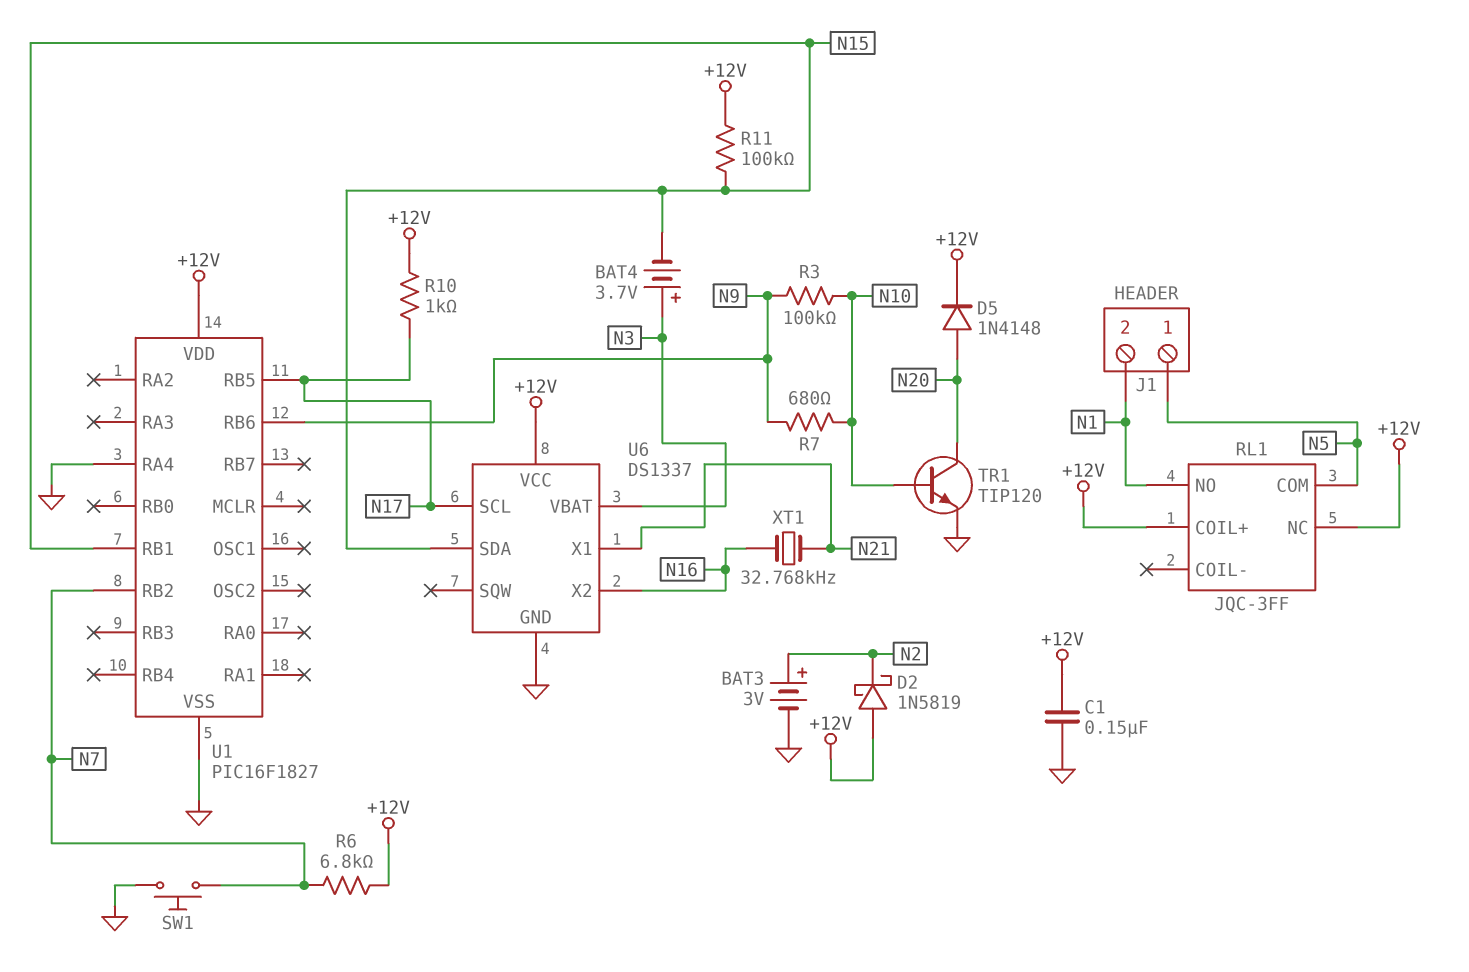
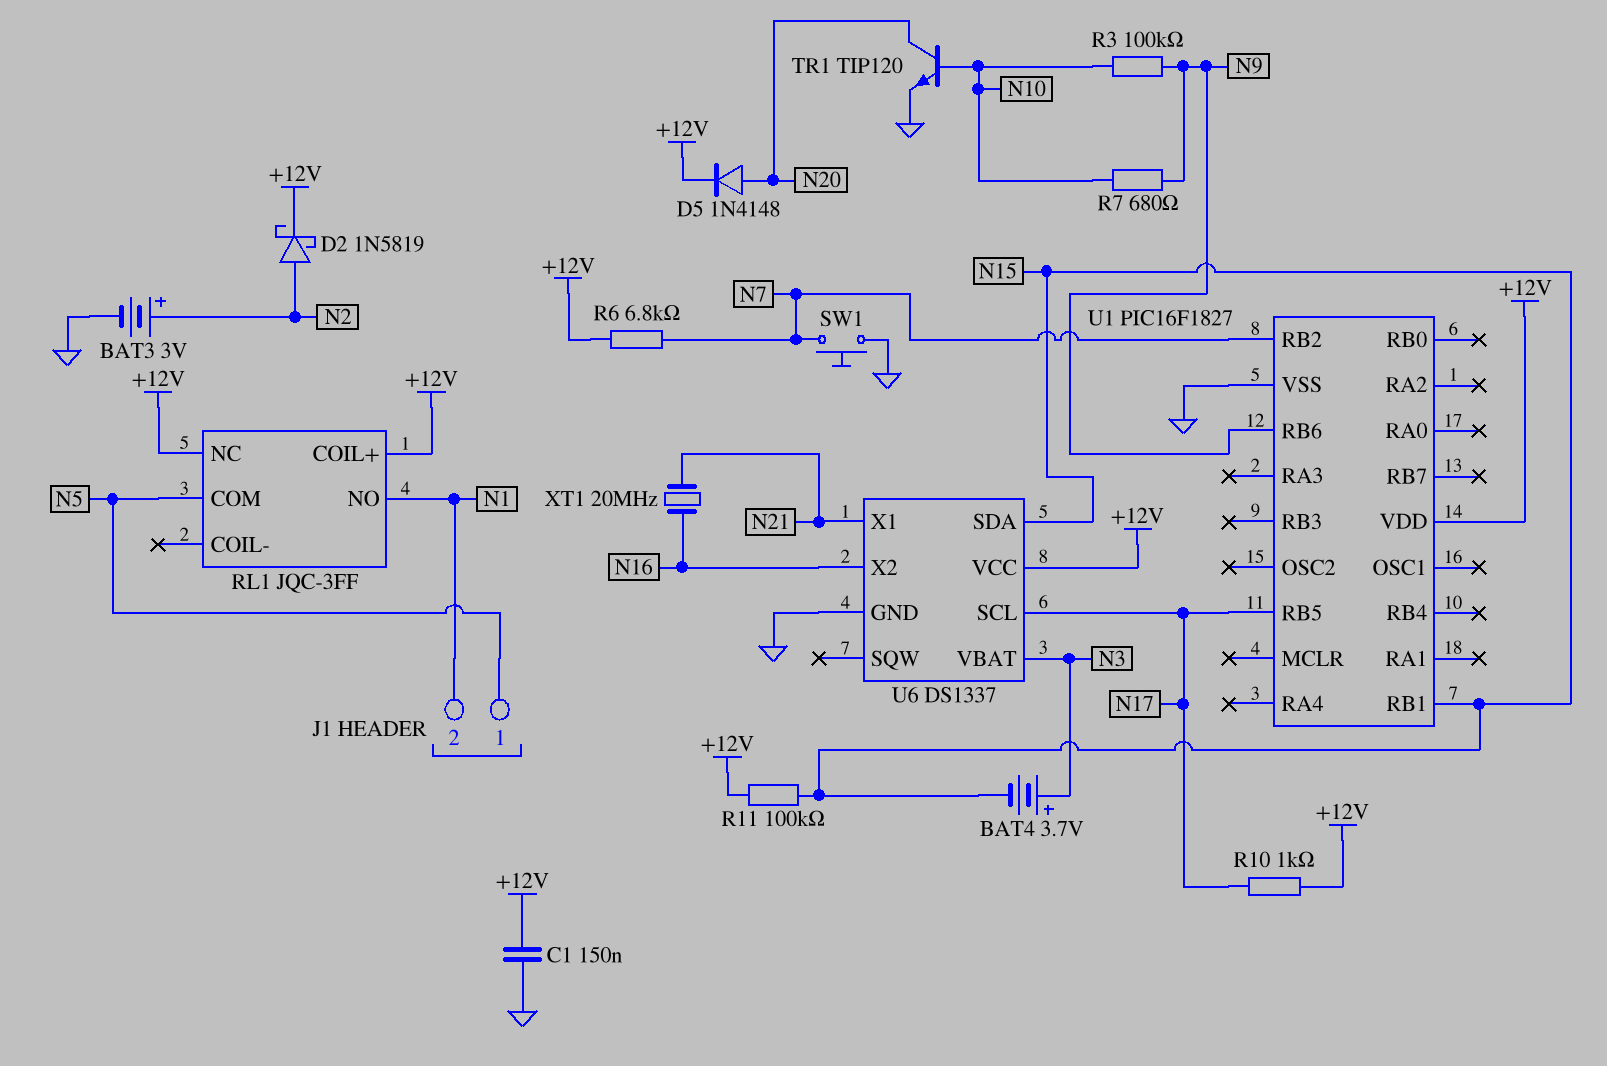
D2: schottky 1N5819 (A +12V, K N2) -> schottky 1N5819 (A N2, K +12V)
U1 pin RA4: GND -> none
XT1: 32.768kHz (N16, N21) -> 20MHz (N16, N21)

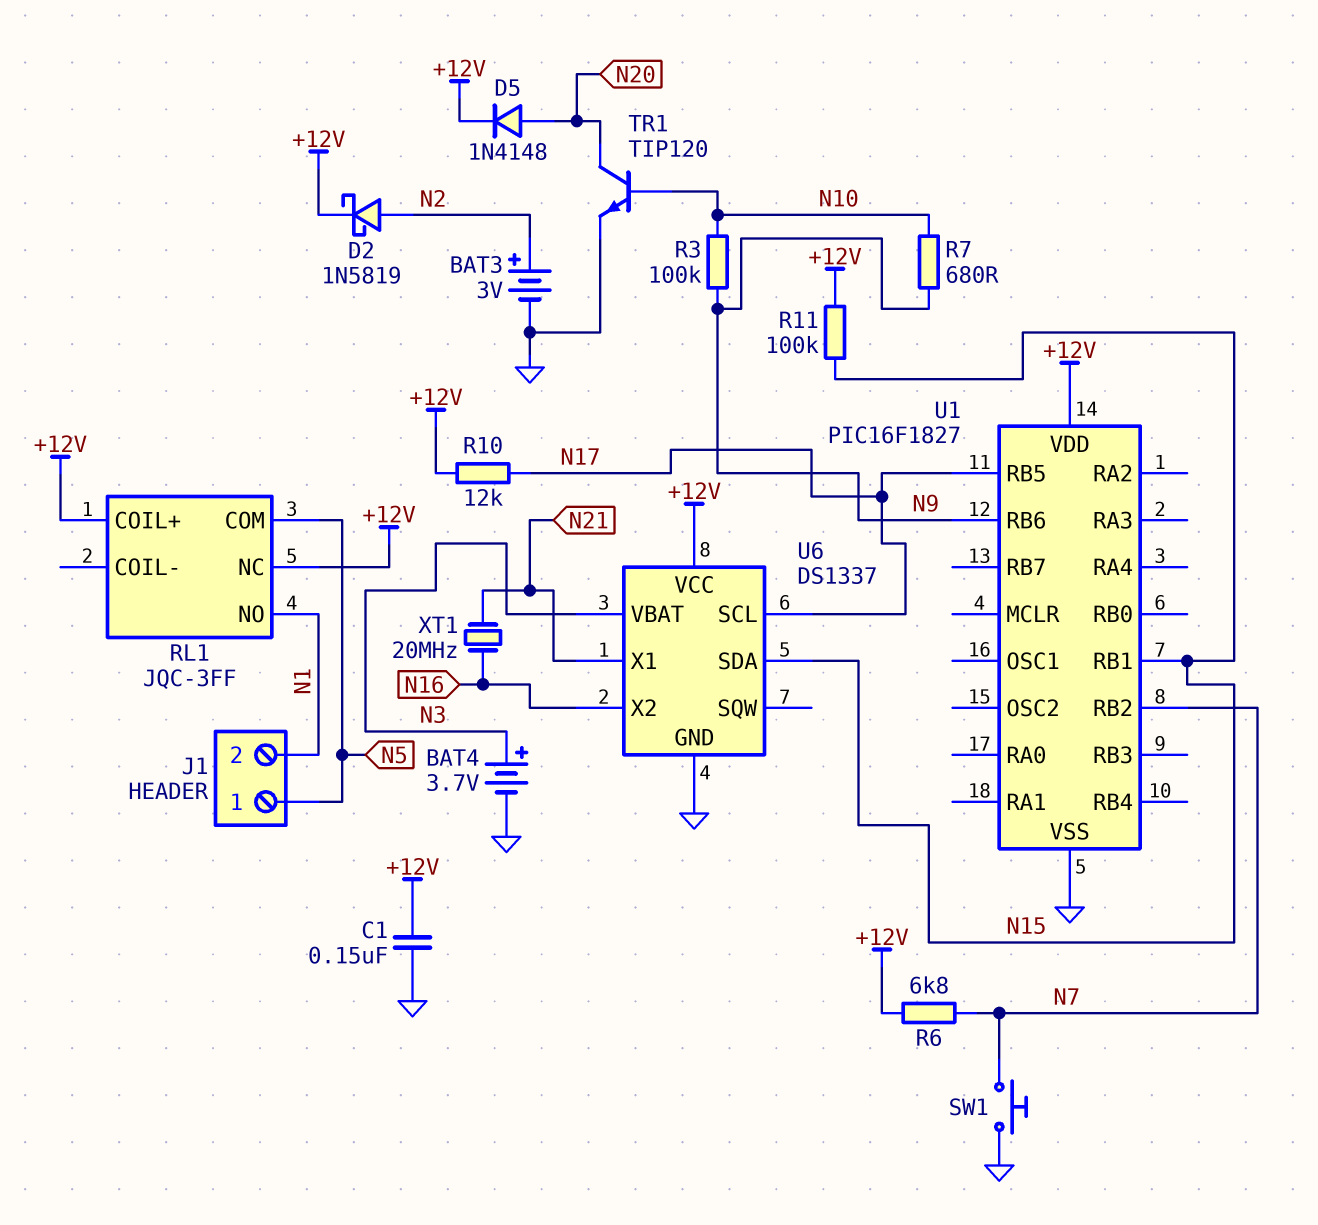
BAT4: 3.7V (plus N3, minus N15) -> 3.7V (plus N3, minus GND)
R10: 1k (+12V, N17) -> 12k (+12V, N17)

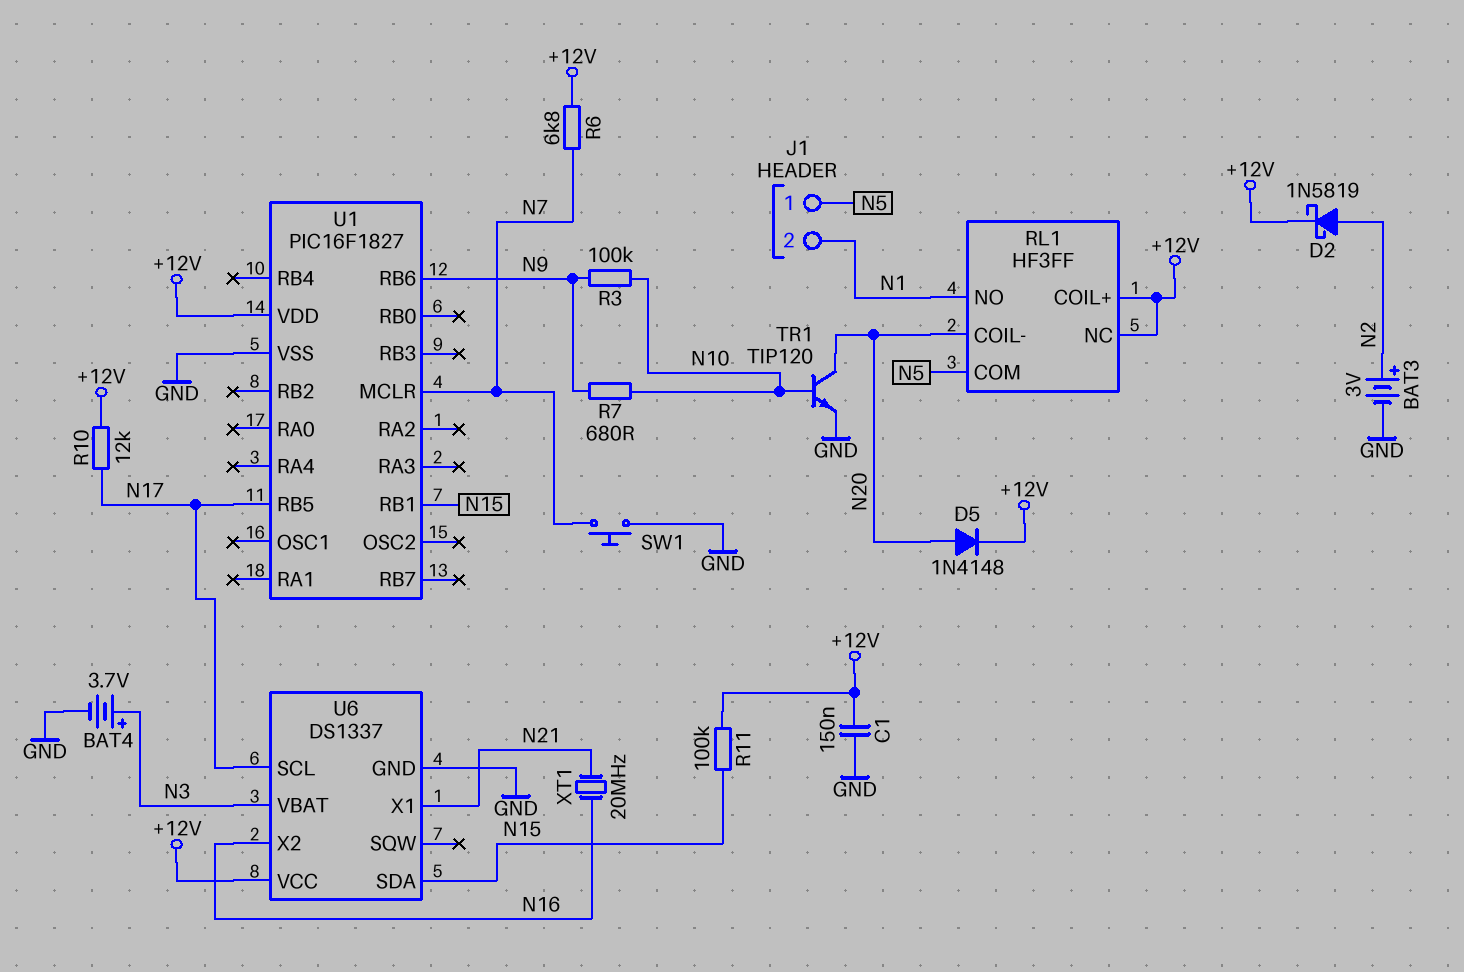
RL1: JQC-3FF -> HF3FF
RL1 pin COIL-: none -> N20
U1 pin MCLR: none -> N7
U1 pin RB2: N7 -> none

